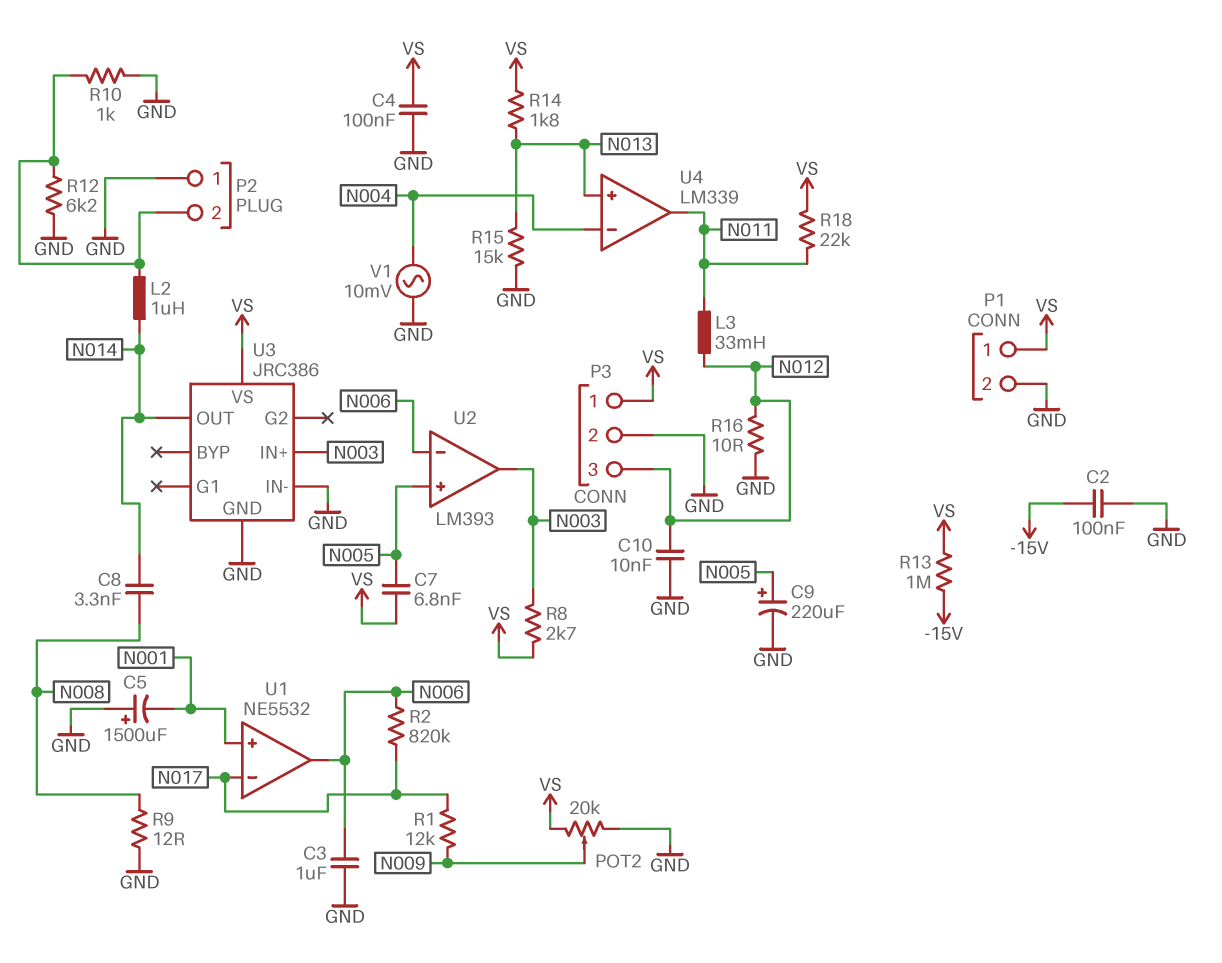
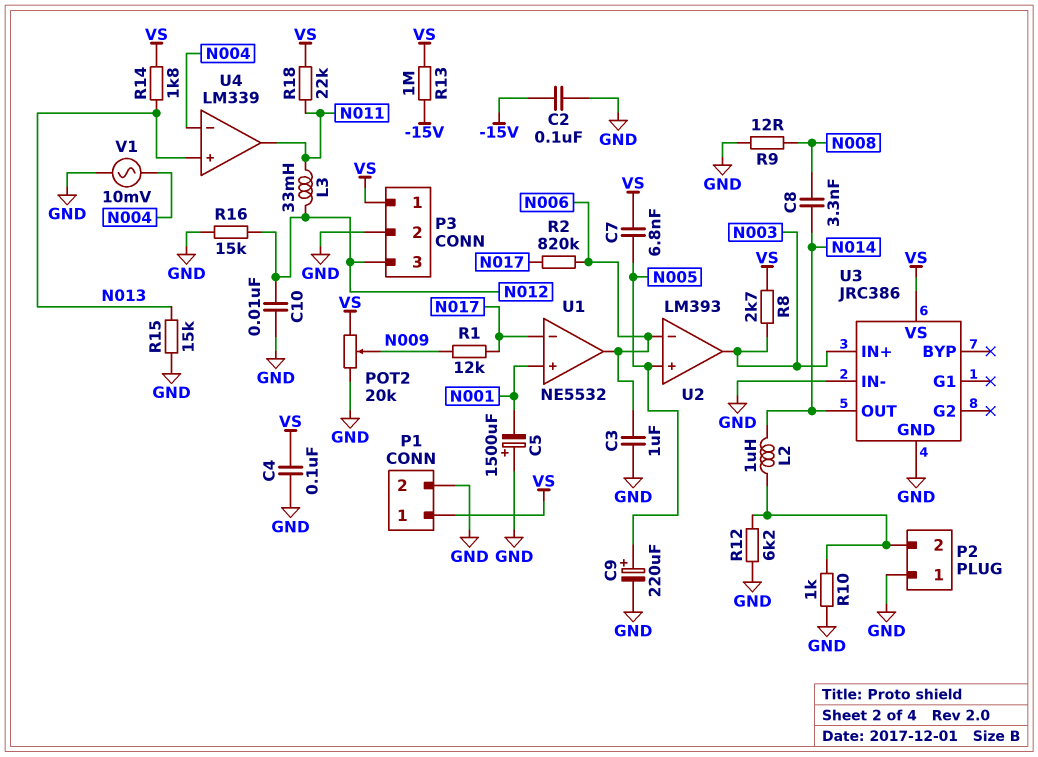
R16: 10 (GND, N012) -> 15k (GND, N012)

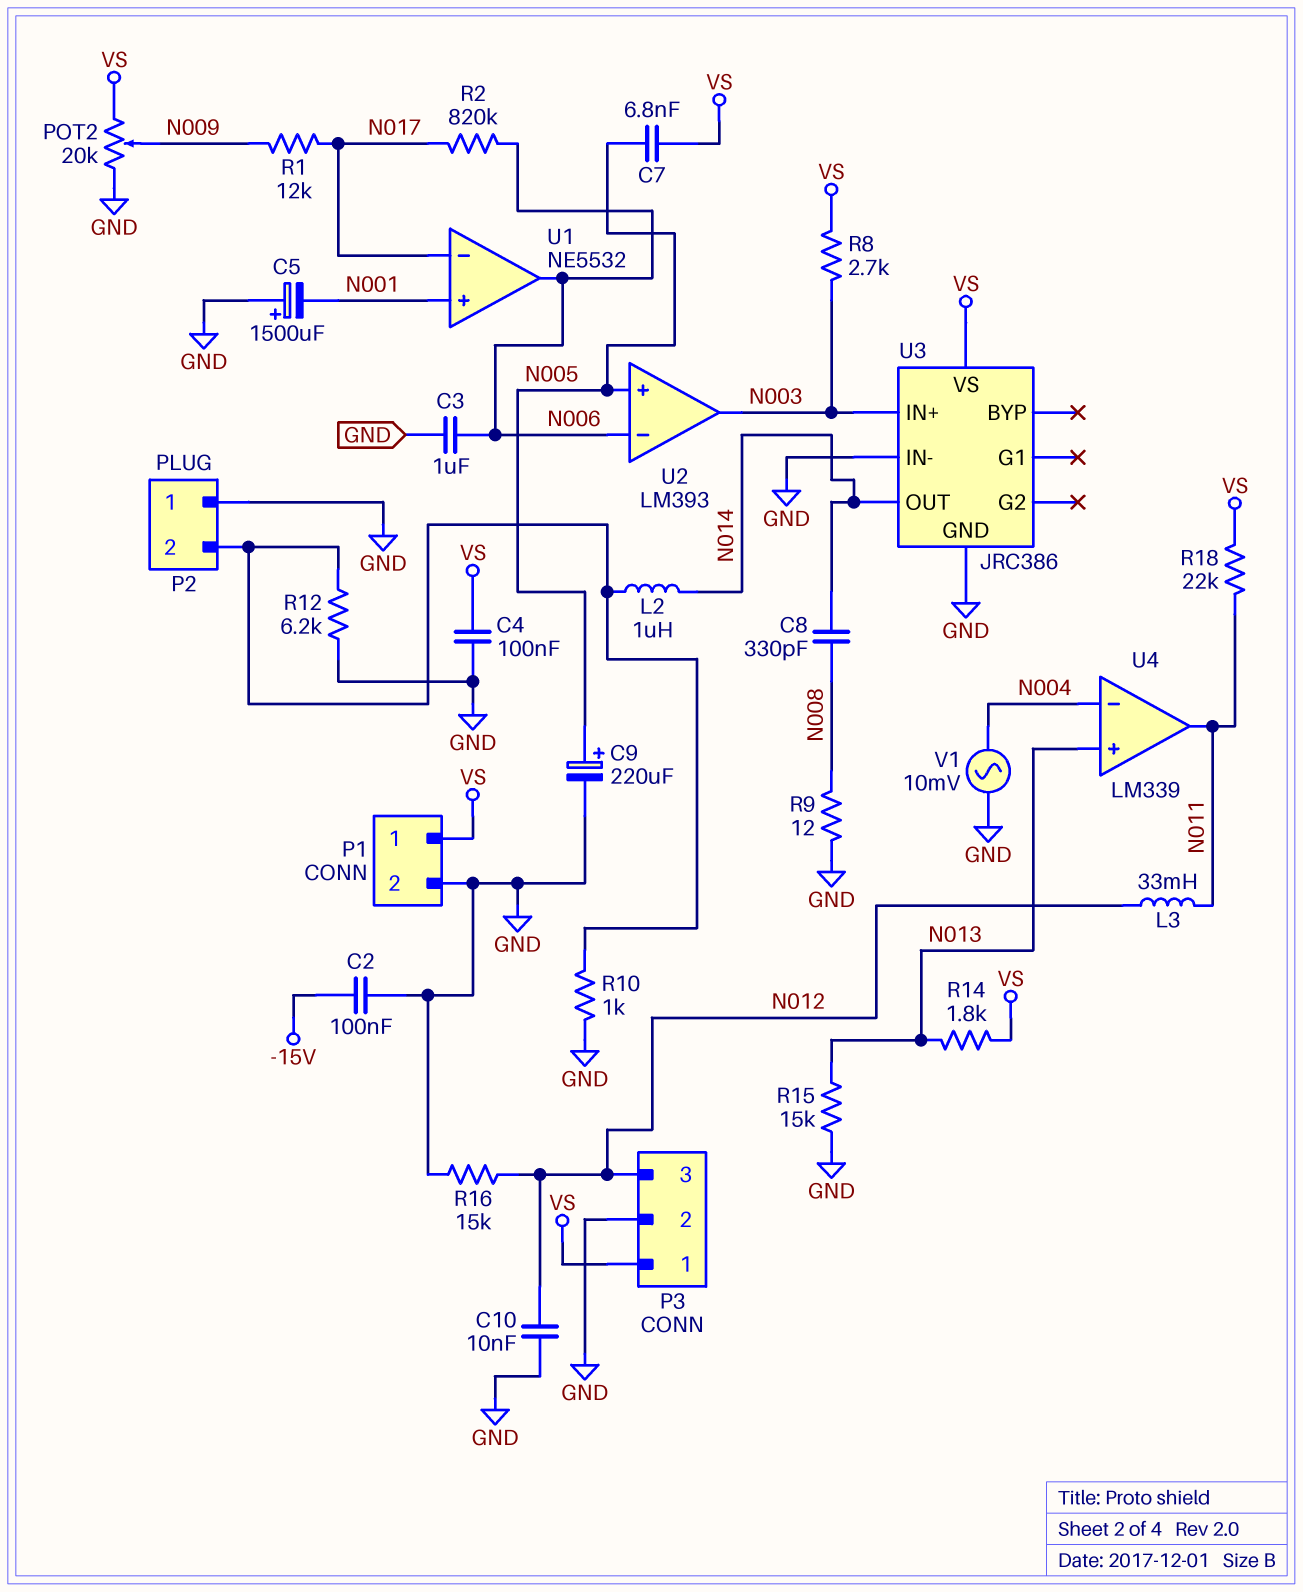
C8: 3.3nF (N008, N014) -> 330pF (N008, N014)
R13: 1M (-15V, VS) -> none

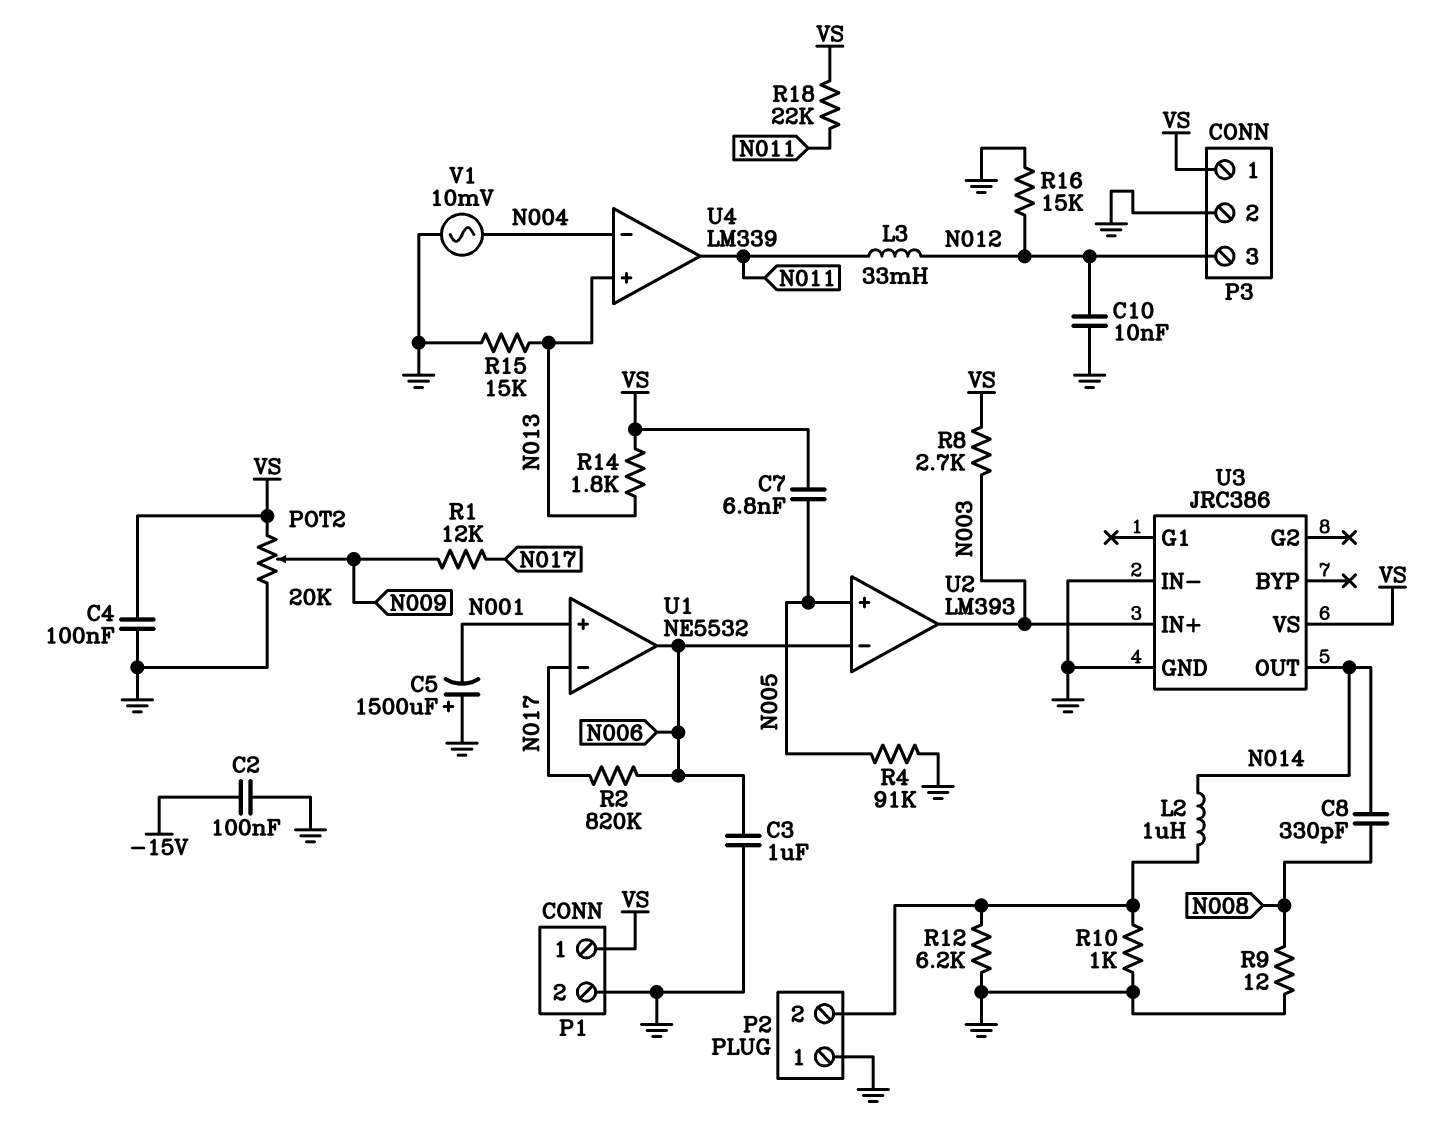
C9: 220uF (plus N005, minus GND) -> none
R4: none -> 91k (GND, N005)

